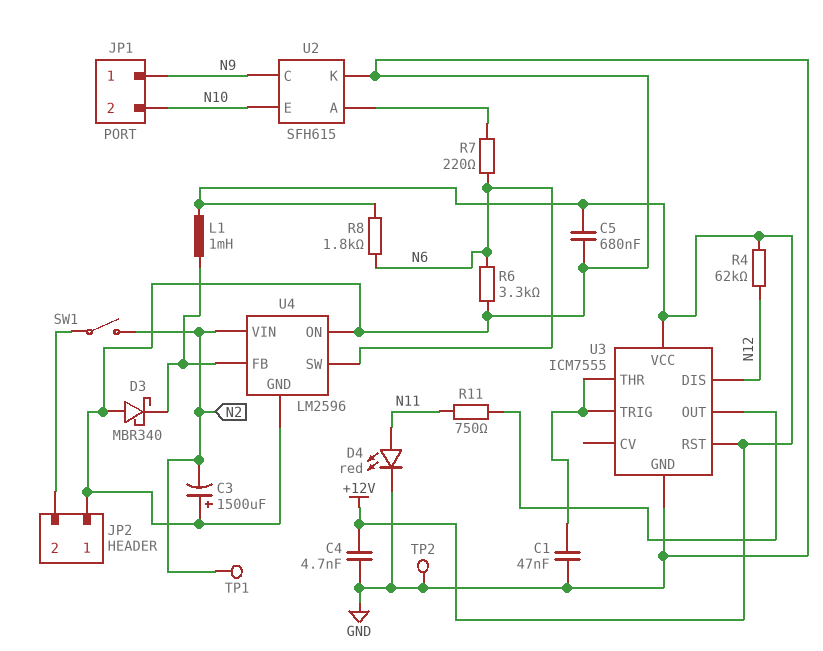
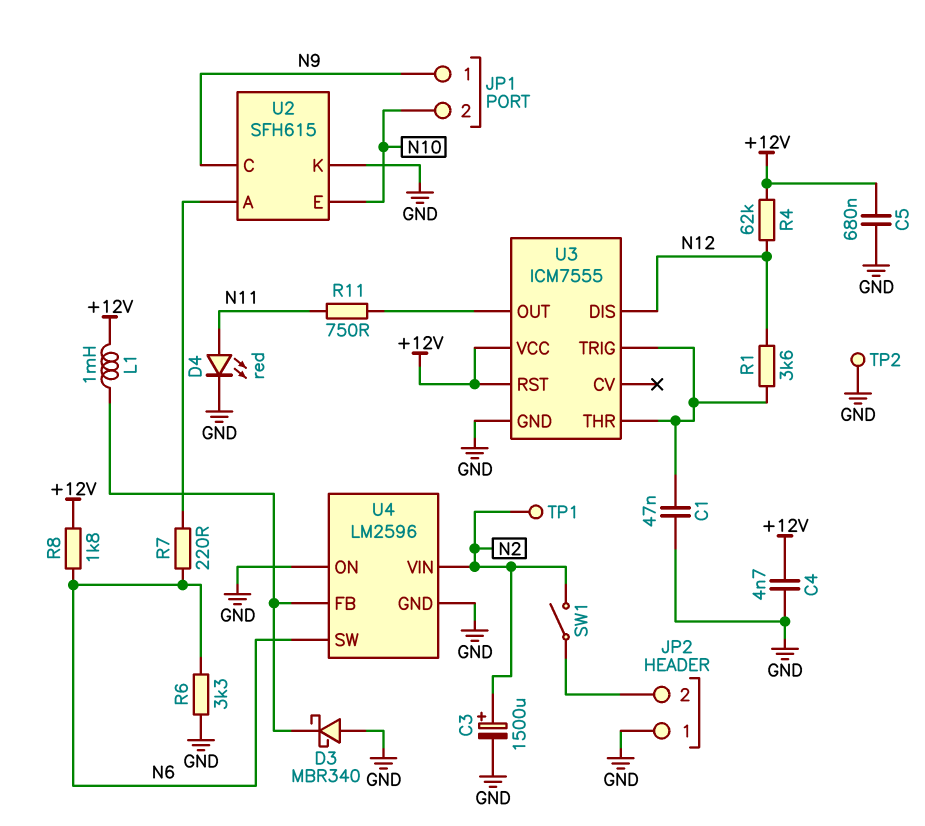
C3: 1500uF (plus GND, minus N2) -> 1500uF (plus N2, minus GND)
R1: none -> 3.6k (N12, U3/THR)

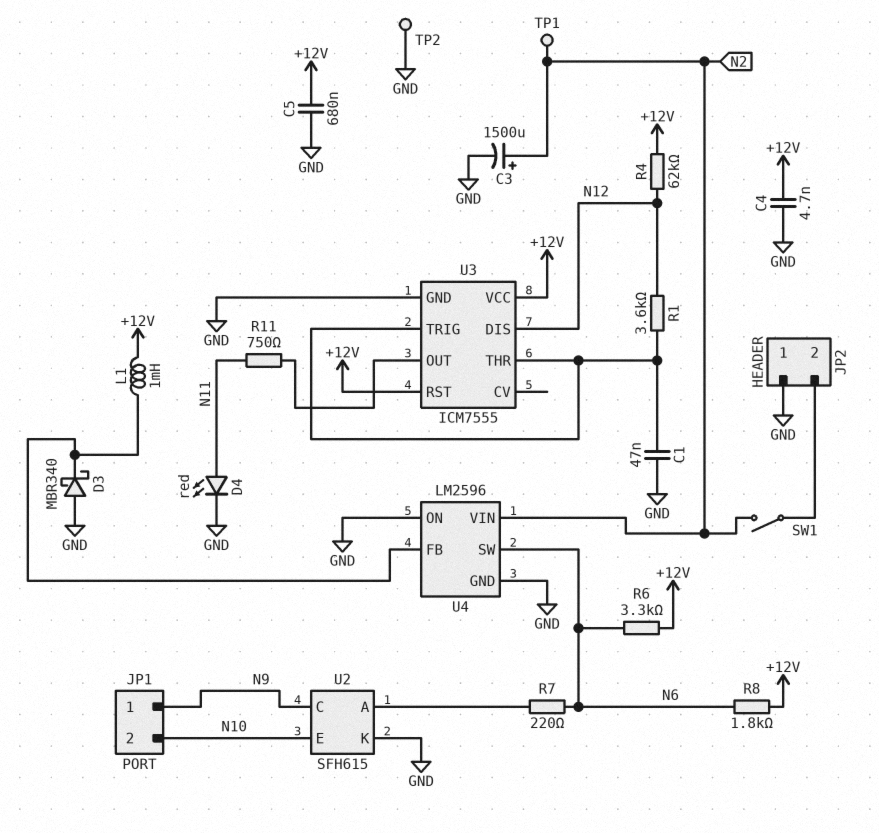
R6: 3.3k (GND, N6) -> 3.3k (+12V, N6)

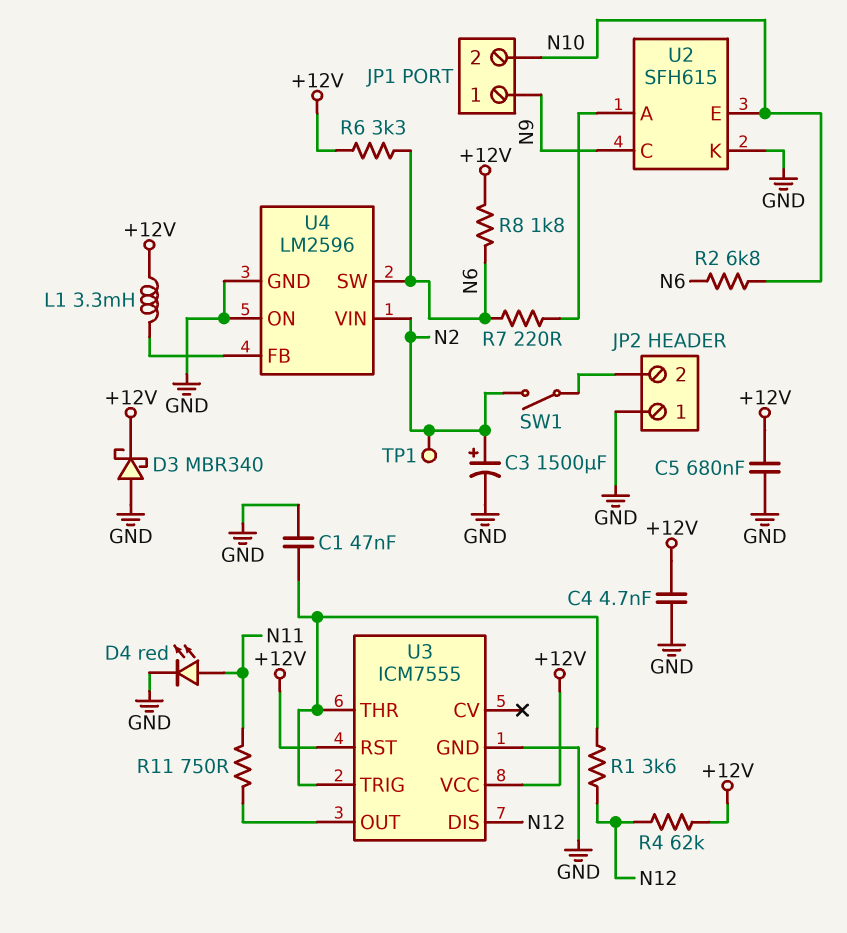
D3: schottky MBR340 (A GND, K U4/FB) -> schottky MBR340 (A GND, K +12V)
L1: 1mH (+12V, U4/FB) -> 3.3mH (+12V, U4/FB)
R2: none -> 6.8k (N6, N10)
TP2: test point (GND) -> none

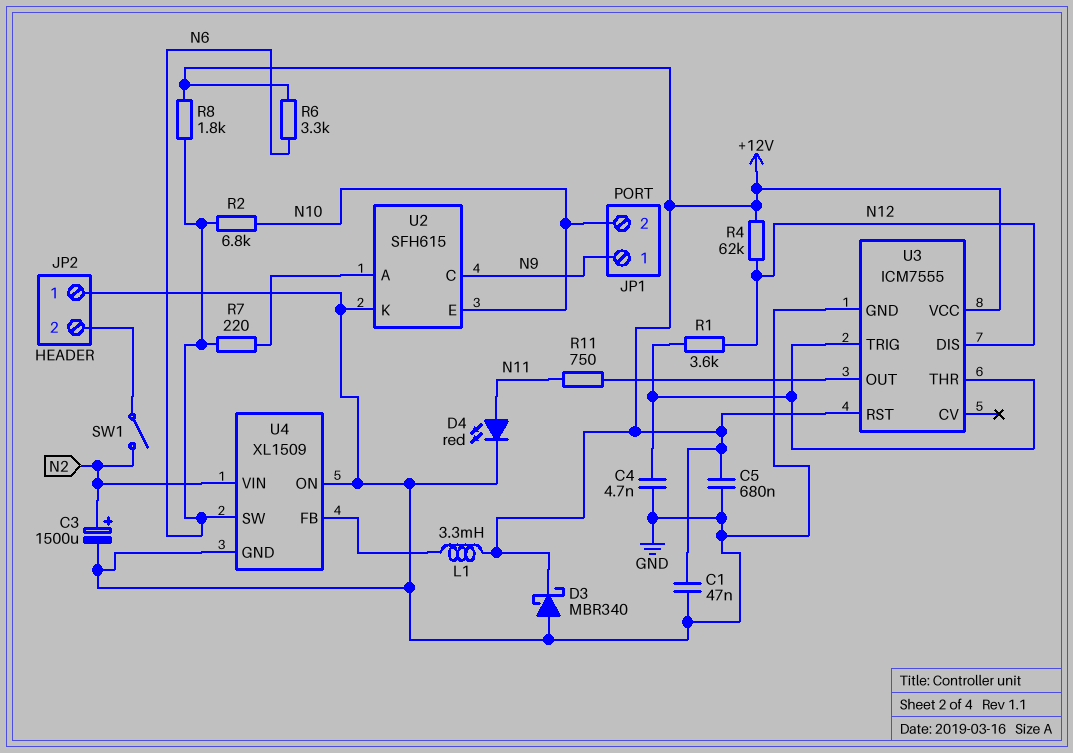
C1: 47nF (GND, U3/THR) -> 47nF (+12V, GND)
C4: 4.7nF (+12V, GND) -> 4.7nF (GND, U3/THR)
TP1: test point (N2) -> none
U4: LM2596 -> XL1509

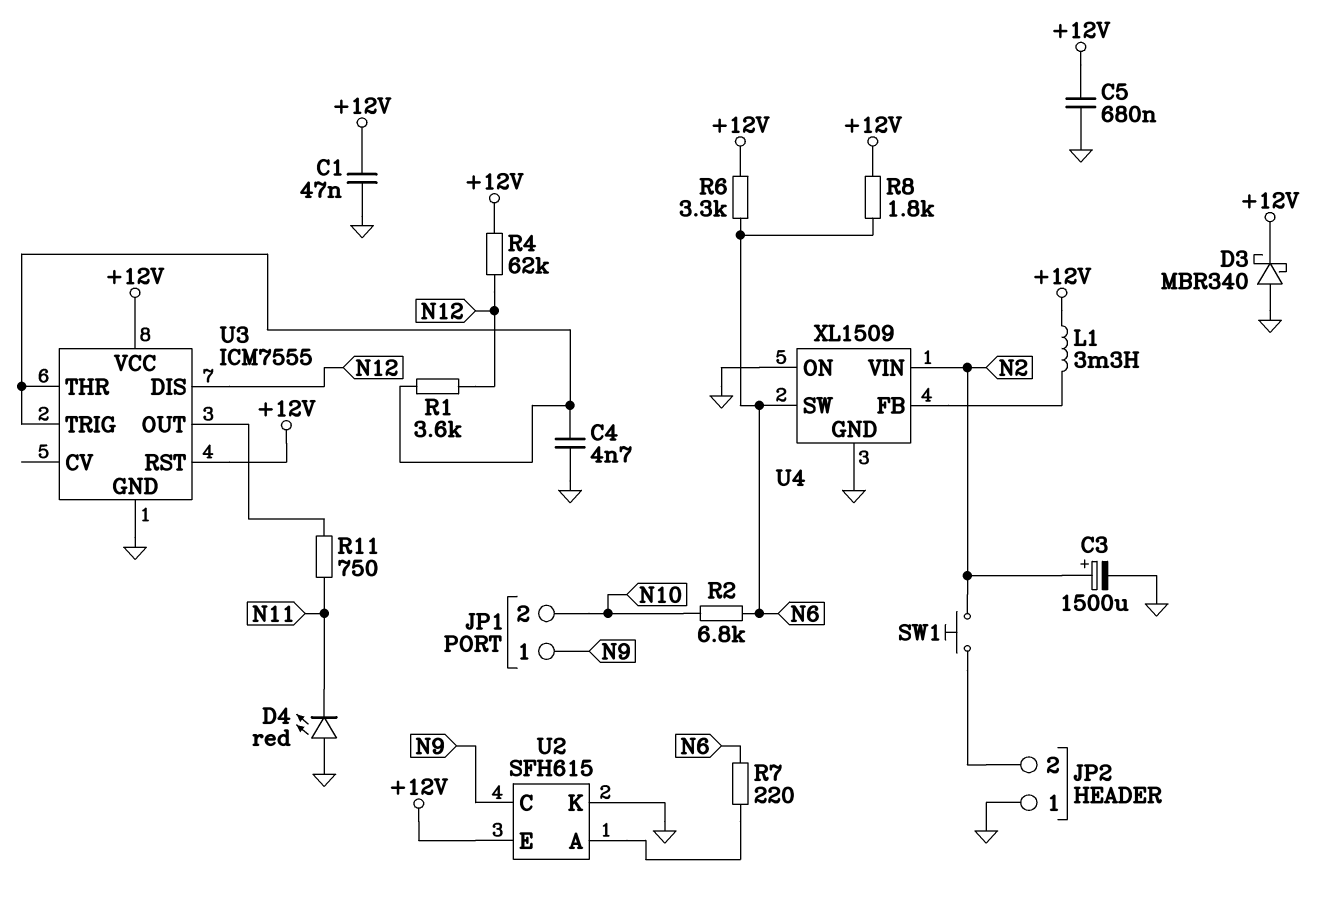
D4: LED red (A N11, K GND) -> LED red (A GND, K N11)
SW1: switch (JP2/2, N2) -> button (JP2/2, N2)
U2 pin E: N10 -> +12V

